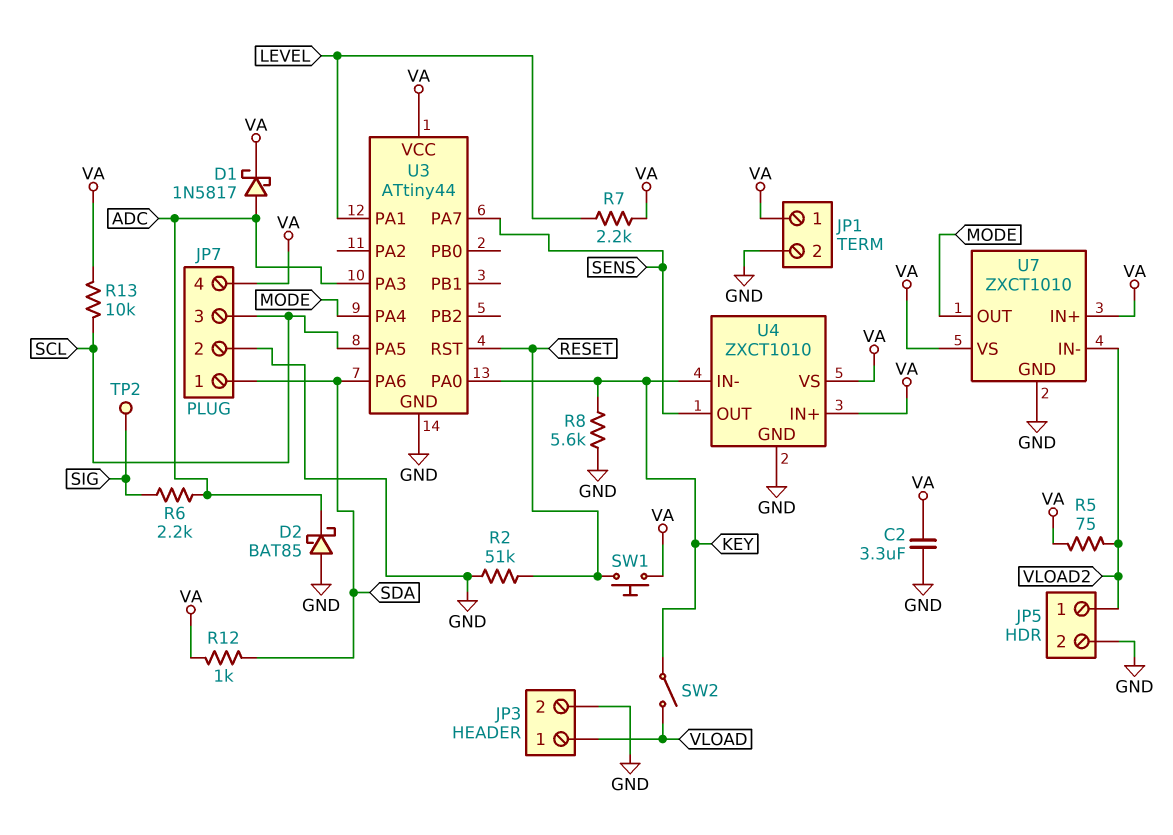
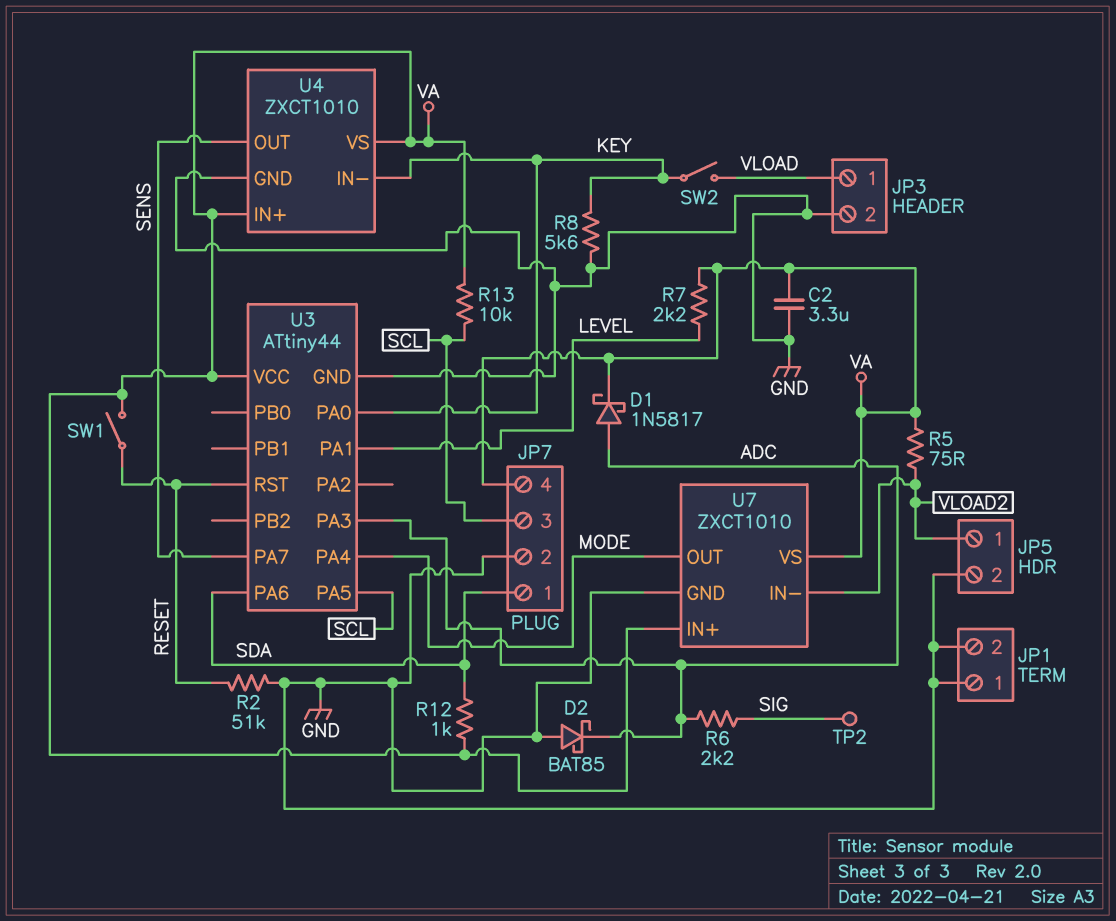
JP1 pin 1: VA -> GND
SW1: button (RESET, VA) -> switch (RESET, VA)

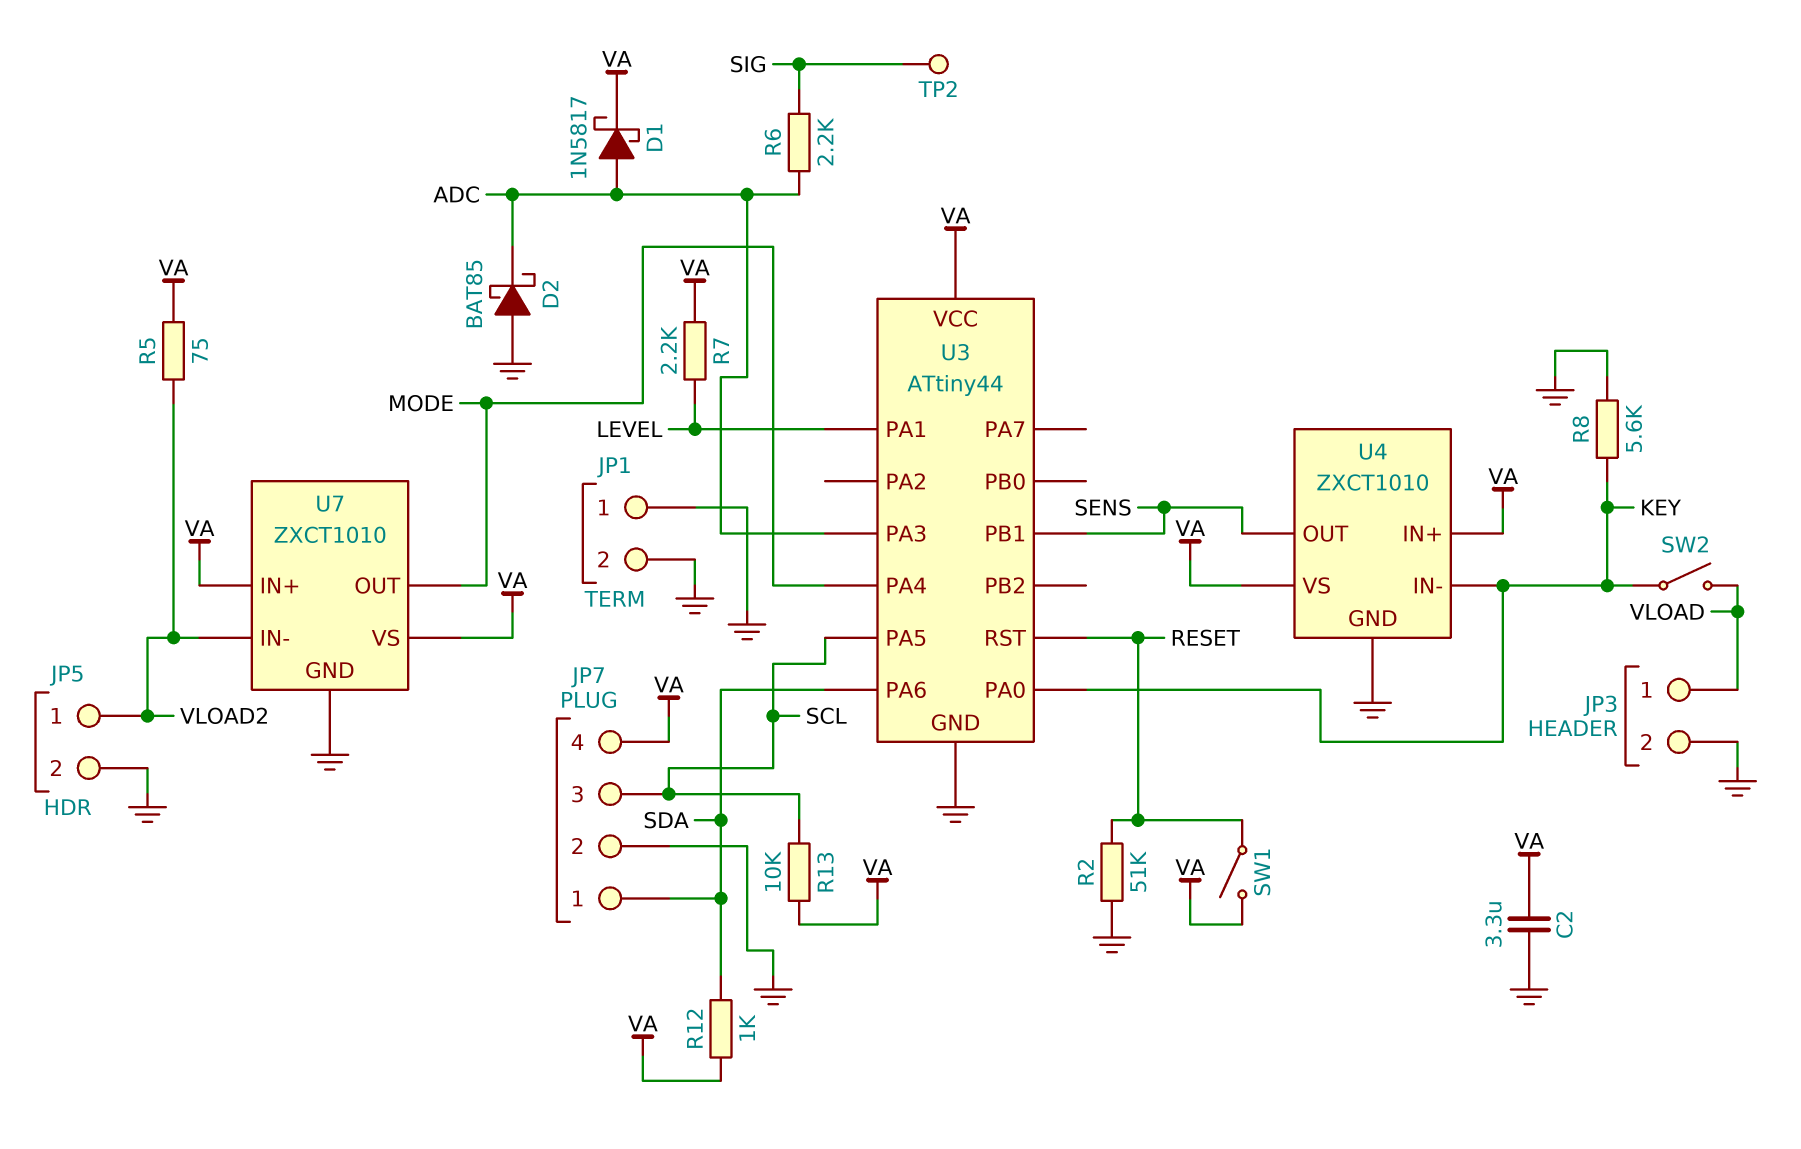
U3 pin PA7: SENS -> none
U3 pin PB1: none -> SENS

